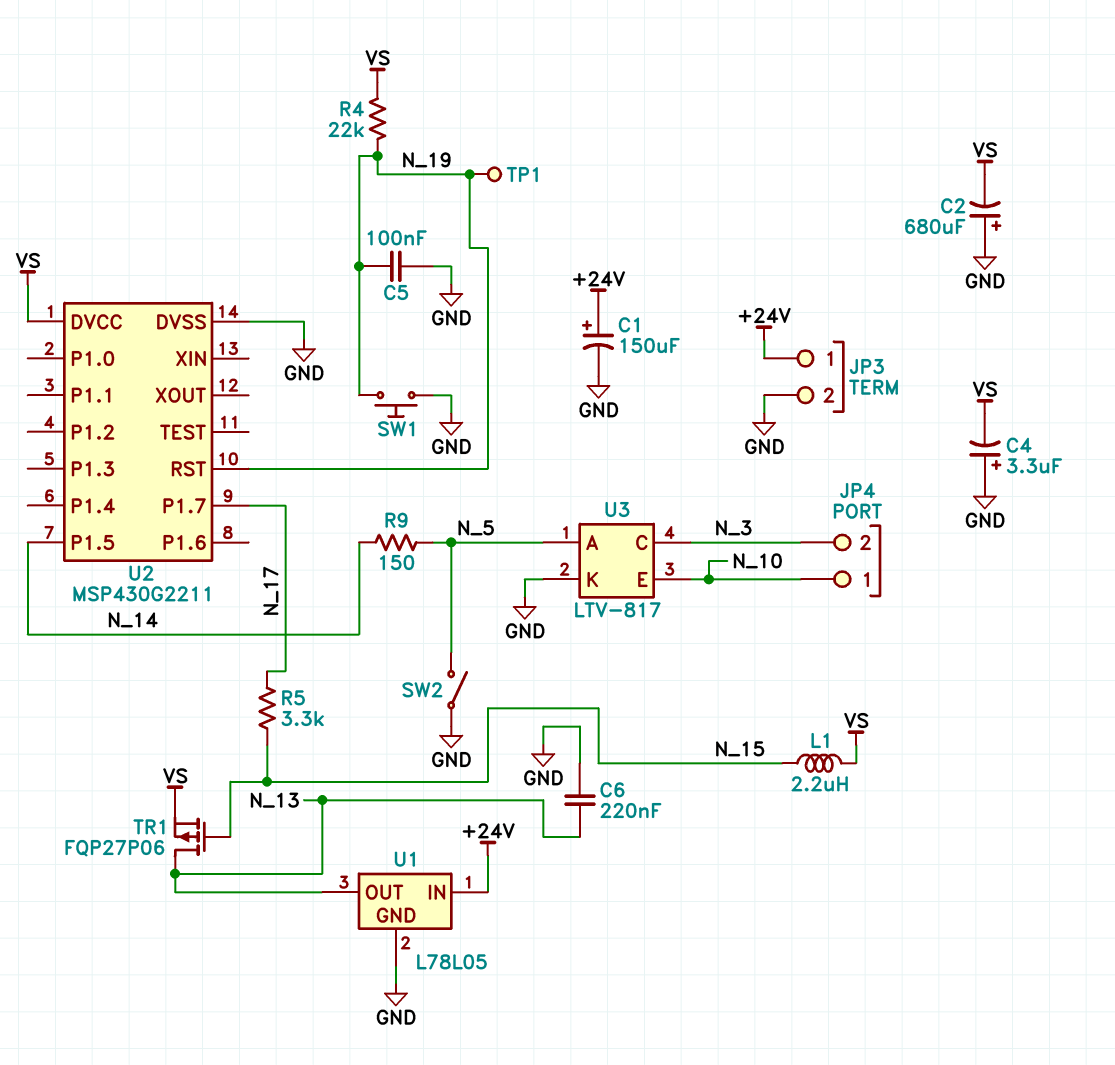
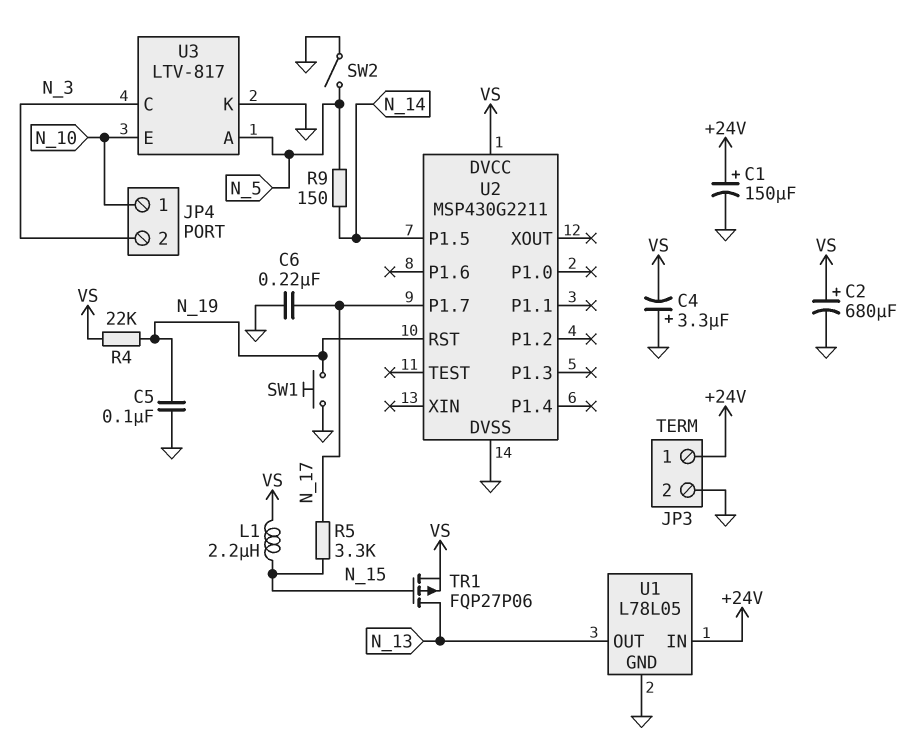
C2: 680uF (plus GND, minus VS) -> 680uF (plus VS, minus GND)
C6: 220nF (GND, N_13) -> 220nF (GND, N_17)
TP1: test point (N_19) -> none

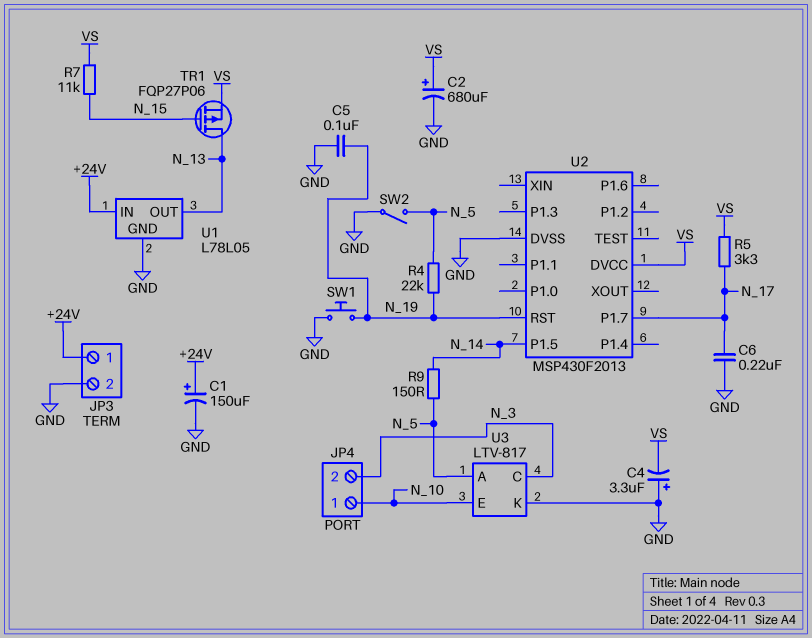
L1: 2.2uH (N_15, VS) -> none
R4: 22k (N_19, VS) -> 22k (N_5, N_19)
R5: 3.3k (N_15, N_17) -> 3.3k (N_17, VS)
R7: none -> 11k (N_15, VS)
U2: MSP430G2211 -> MSP430F2013

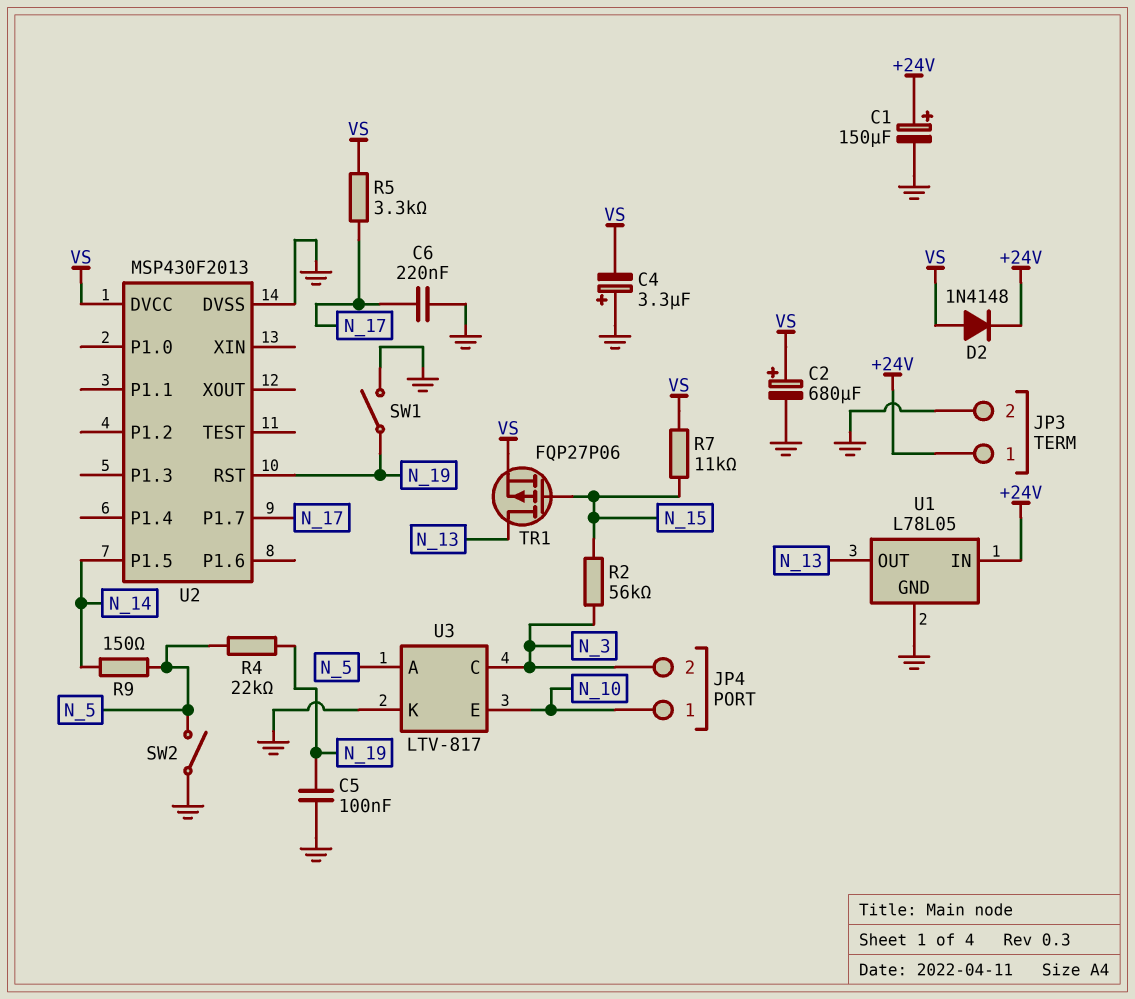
D2: none -> diode 1N4148 (A VS, K +24V)
R2: none -> 56k (N_3, N_15)
SW1: button (GND, N_19) -> switch (GND, N_19)

